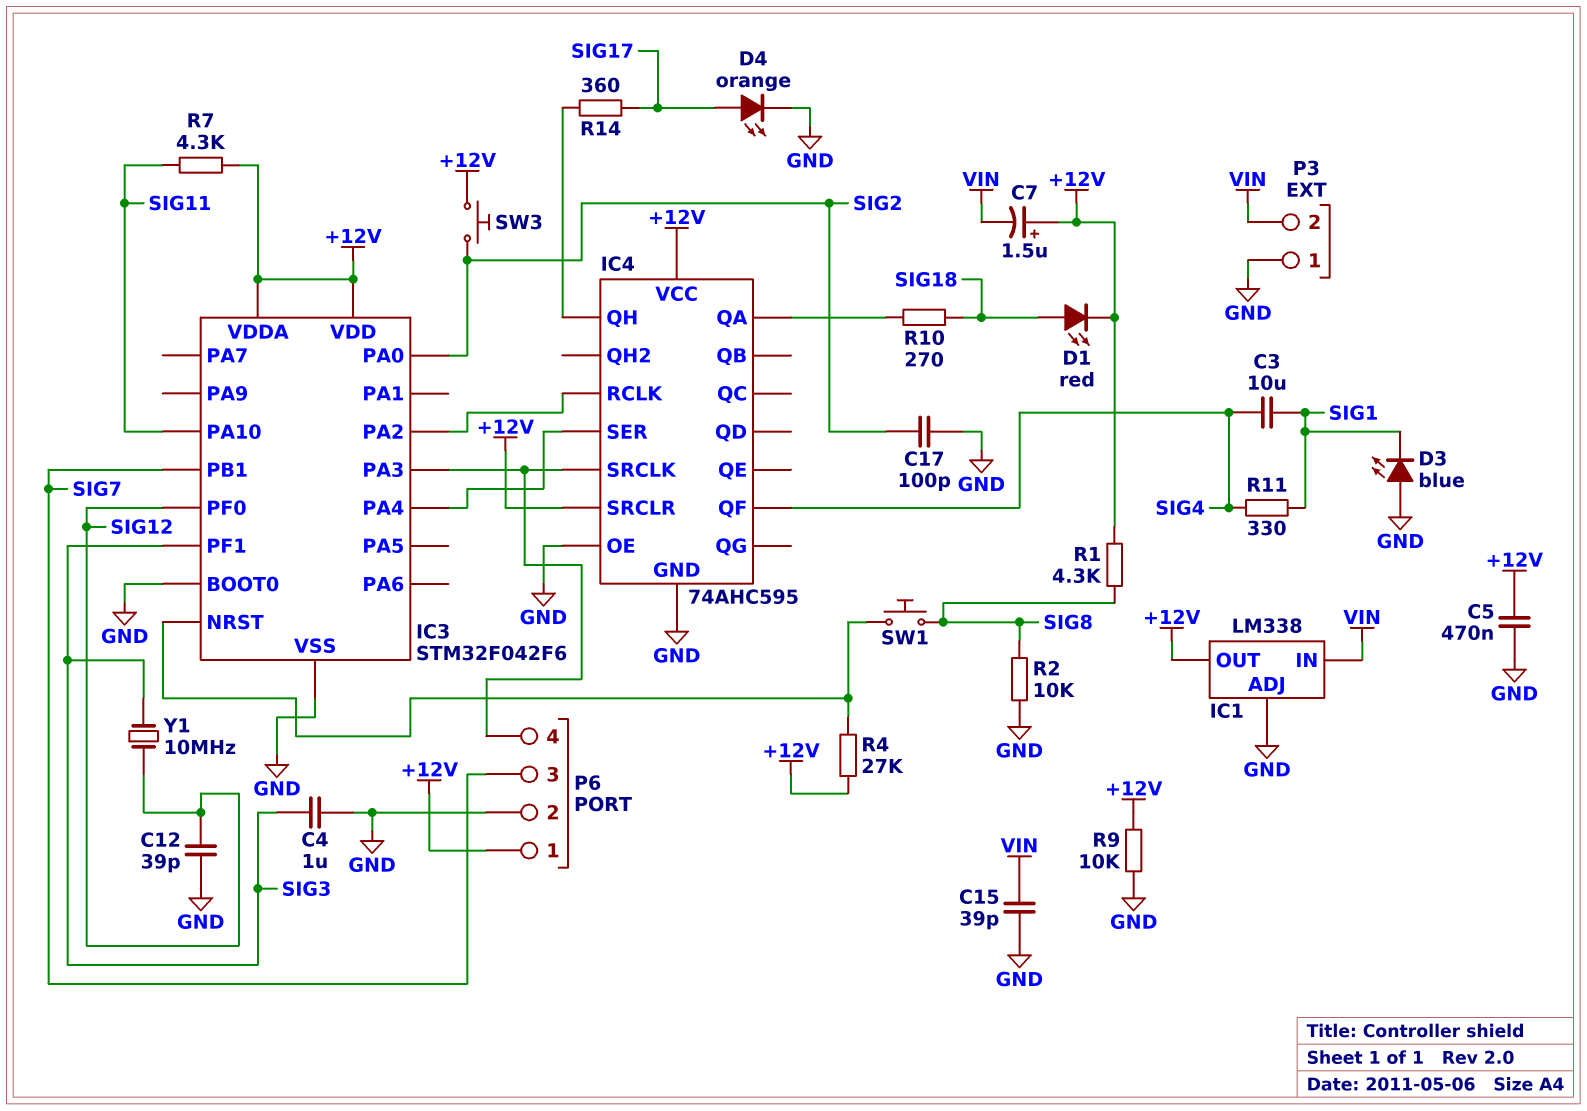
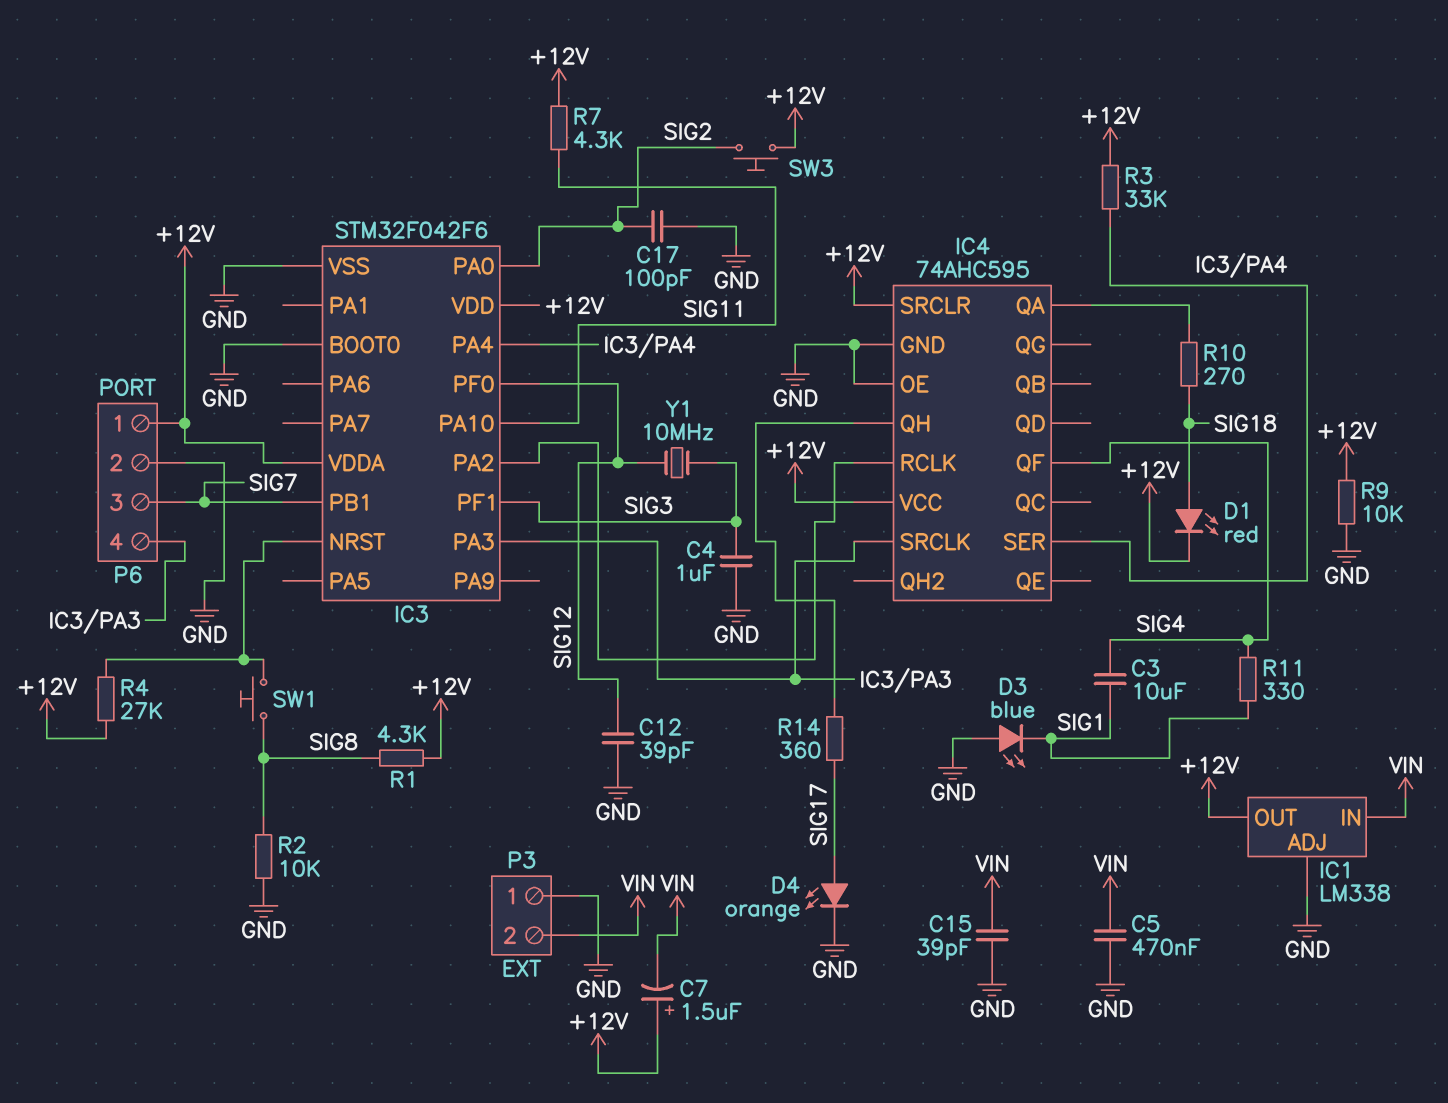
C5: 470nF (+12V, GND) -> 470nF (GND, VIN)
R3: none -> 33k (+12V, IC3/PA4)

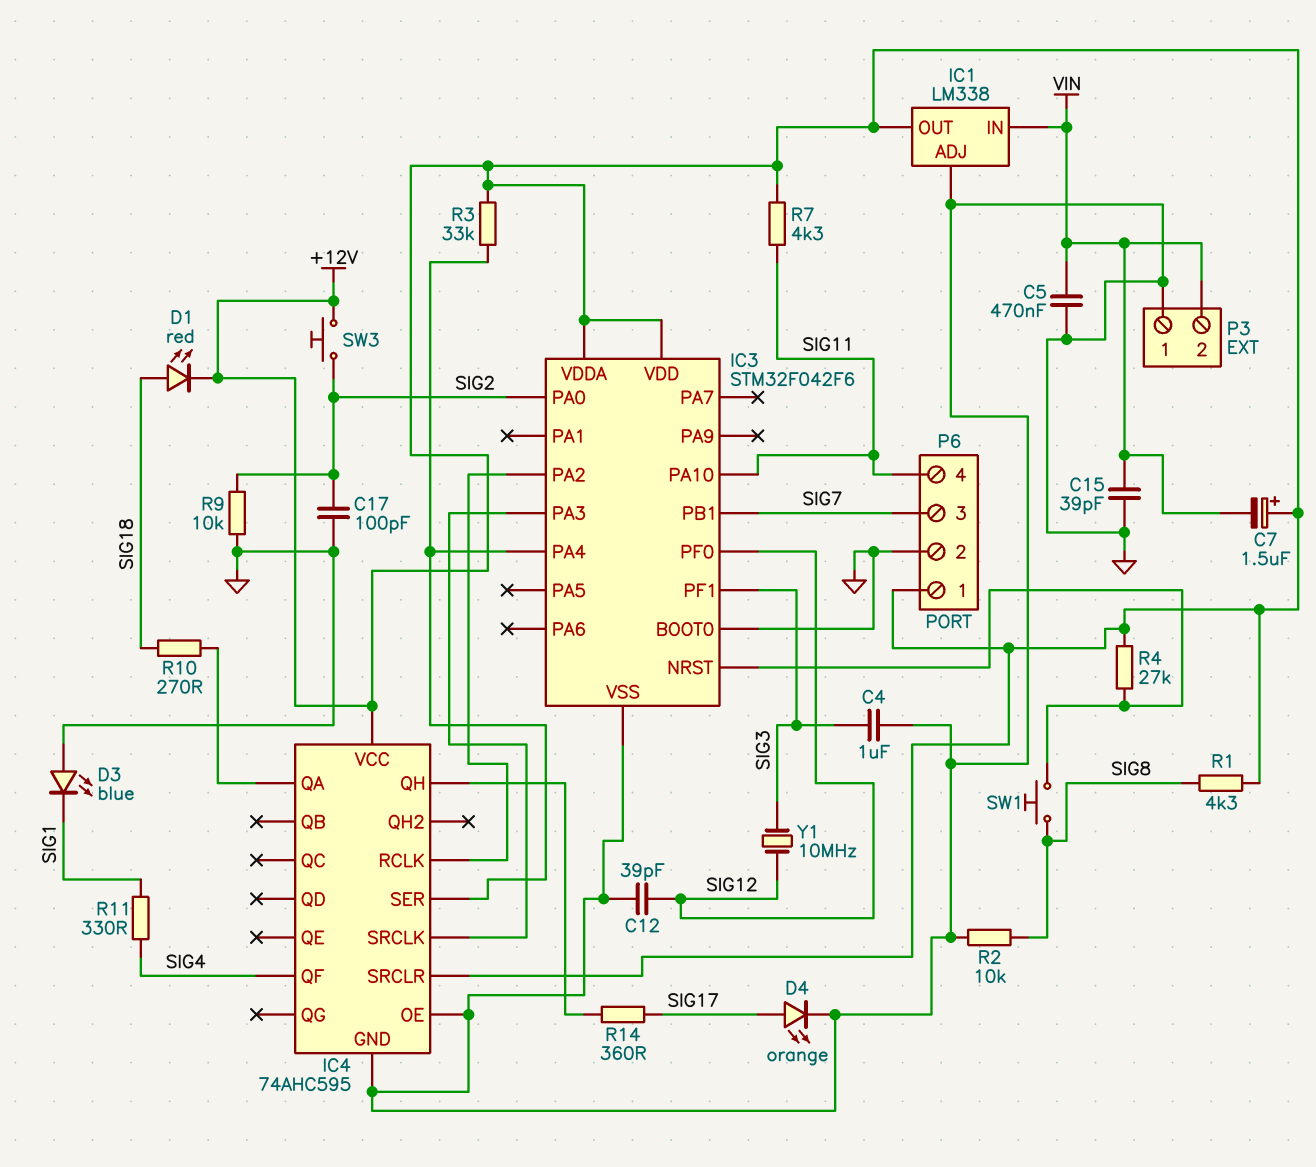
C3: 10uF (SIG1, SIG4) -> none
P6 pin 4: IC3/PA3 -> SIG11
R9: 10k (+12V, GND) -> 10k (GND, SIG2)

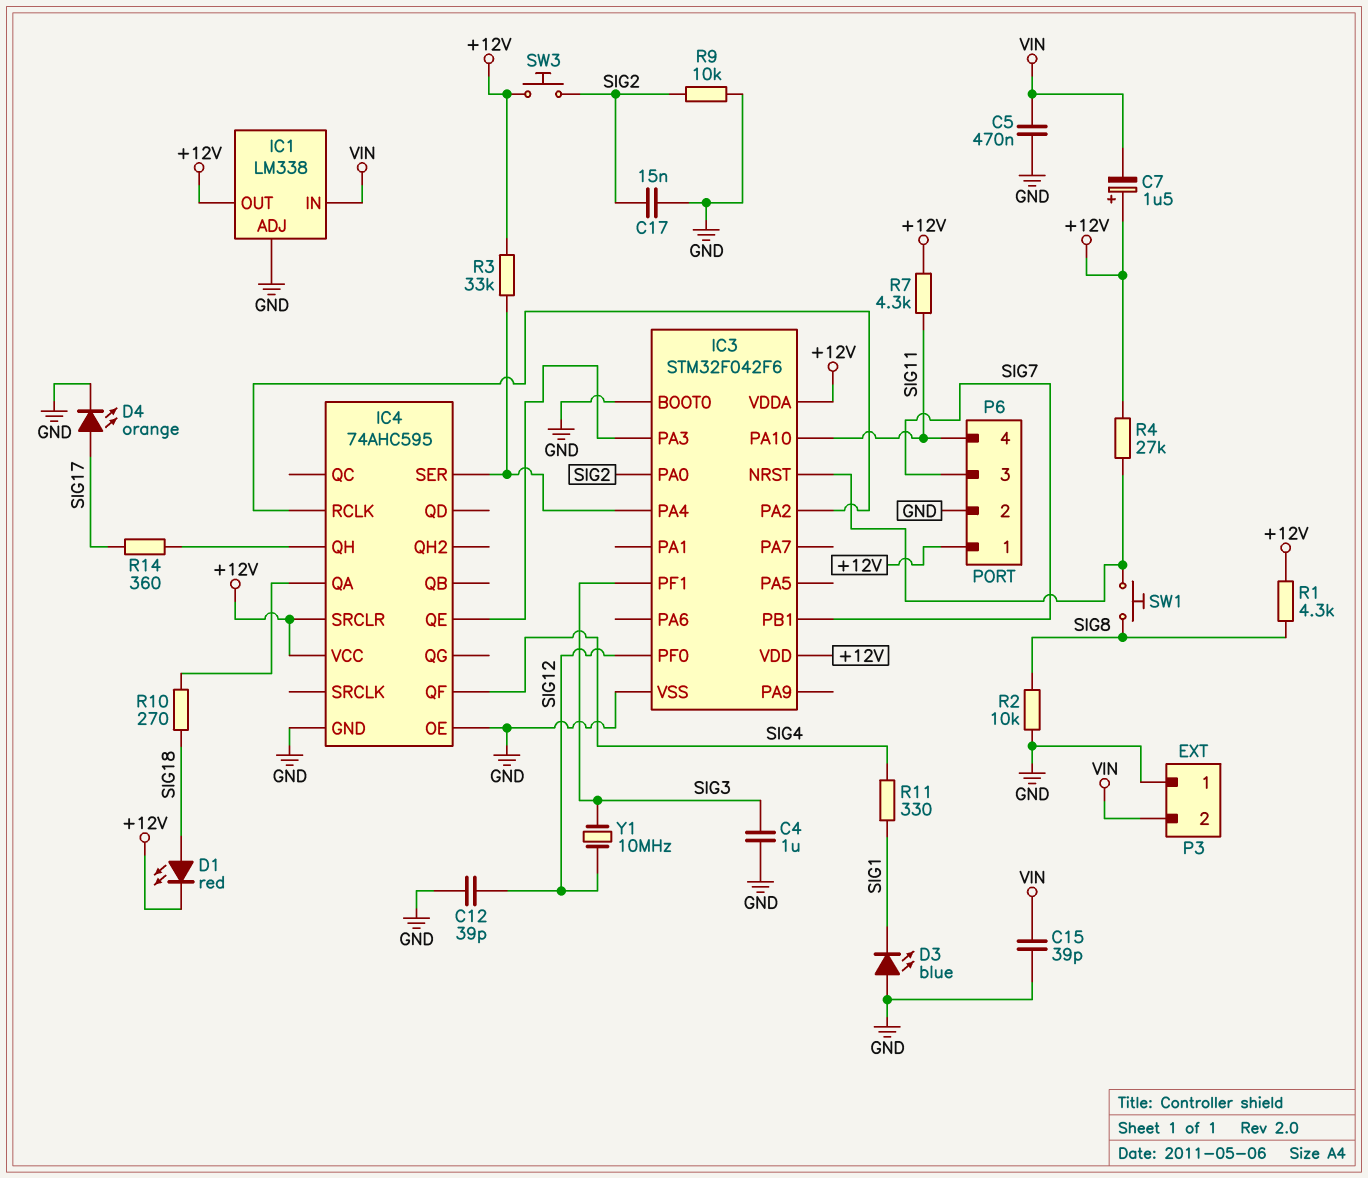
C17: 100pF (GND, SIG2) -> 15nF (GND, SIG2)
IC4 pin QE: none -> IC3/PA3
IC4 pin SRCLK: IC3/PA3 -> none

